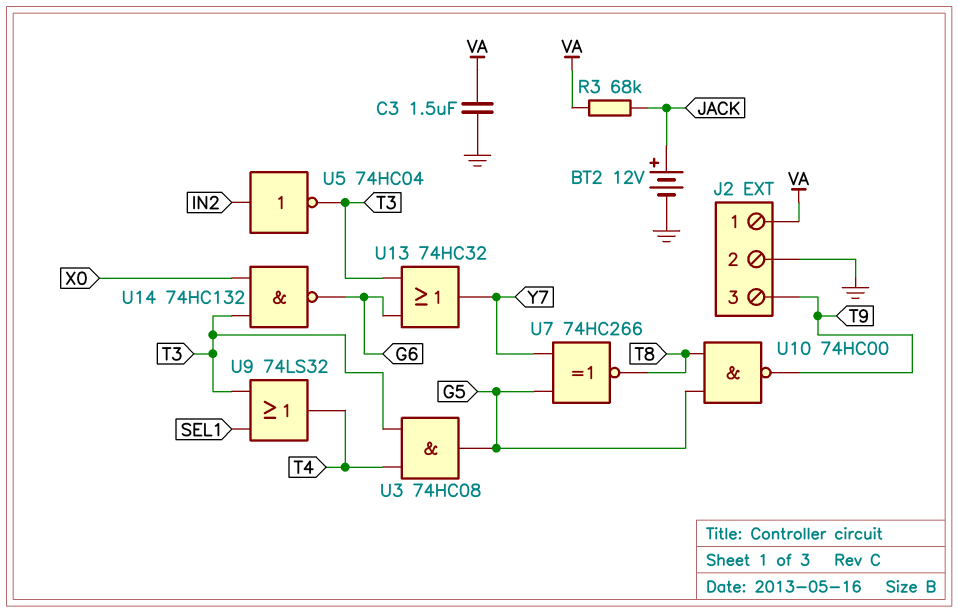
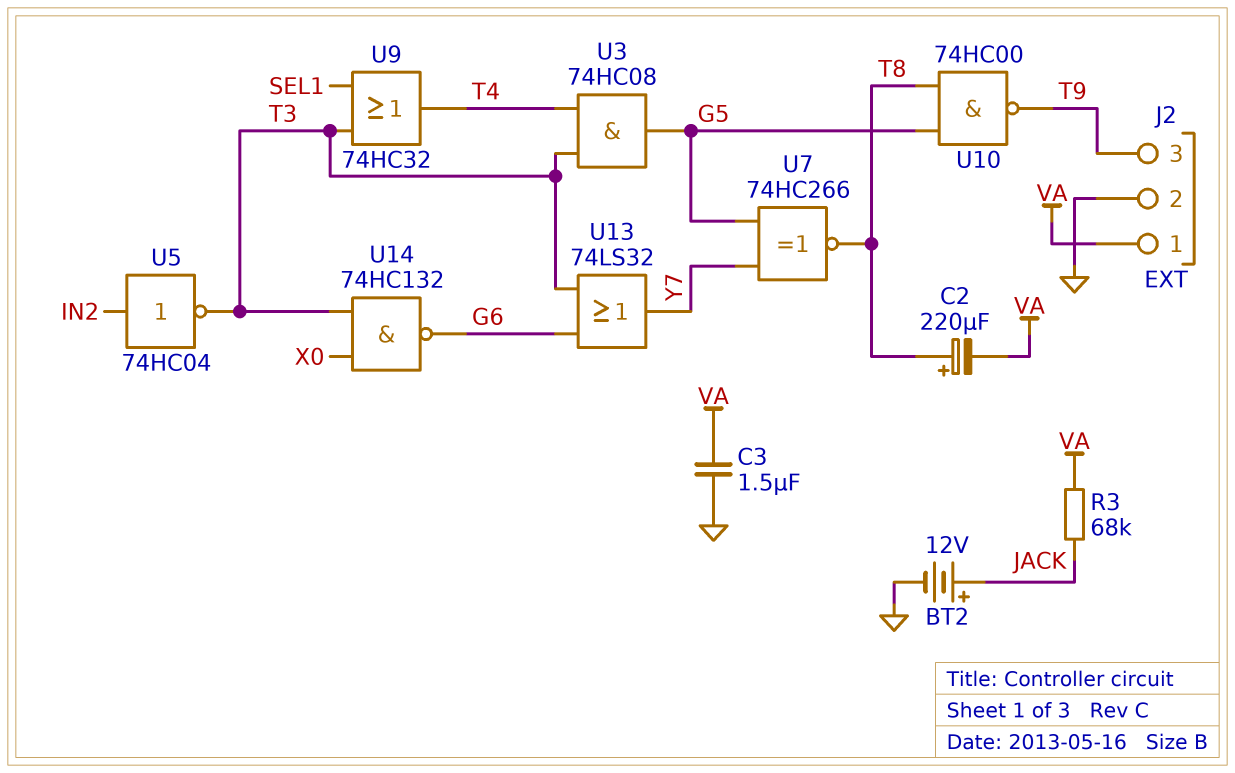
C2: none -> 220uF (plus T8, minus VA)
U9: OR 74LS32 (in SEL1, in T3, out T4) -> OR 74HC32 (in SEL1, in T3, out T4)
U13: OR 74HC32 (in G6, in T3, out Y7) -> OR 74LS32 (in G6, in T3, out Y7)

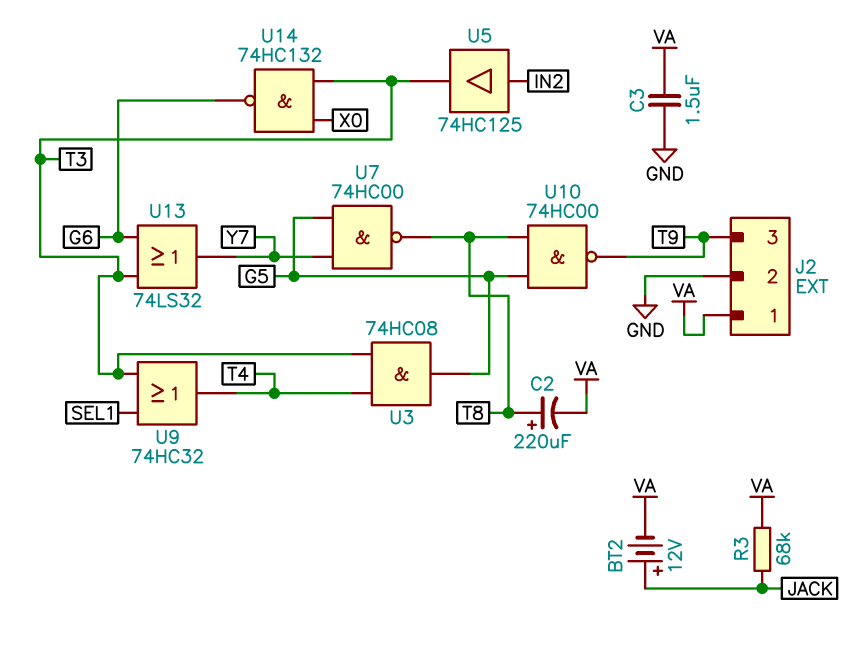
BT2: 12V (plus JACK, minus GND) -> 12V (plus JACK, minus VA)
U5: NOT 74HC04 (in IN2, out T3) -> buffer 74HC125 (in IN2, out T3)
U7: XNOR 74HC266 (in G5, in Y7, out T8) -> NAND 74HC00 (in G5, in Y7, out T8)

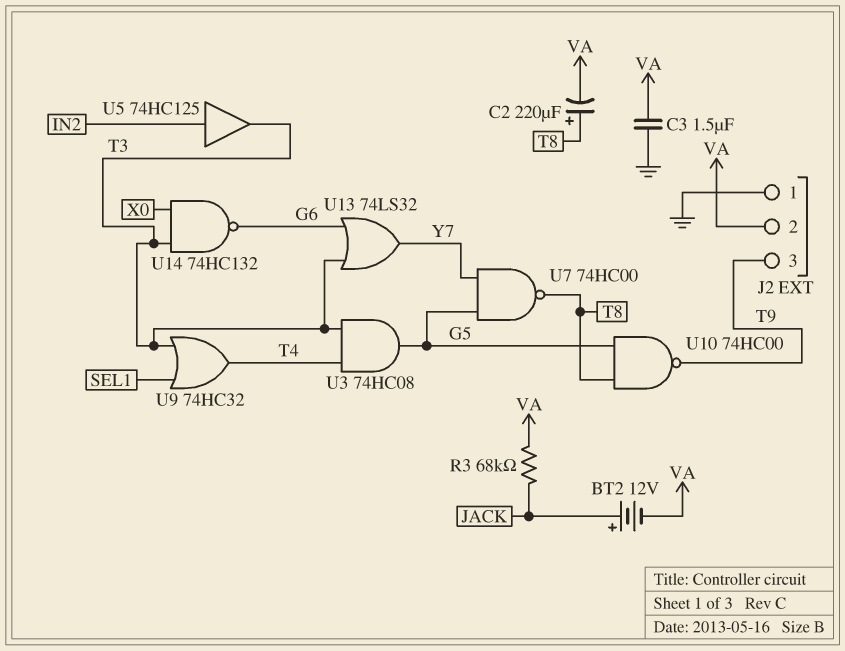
J2 pin 1: VA -> GND
J2 pin 2: GND -> VA

